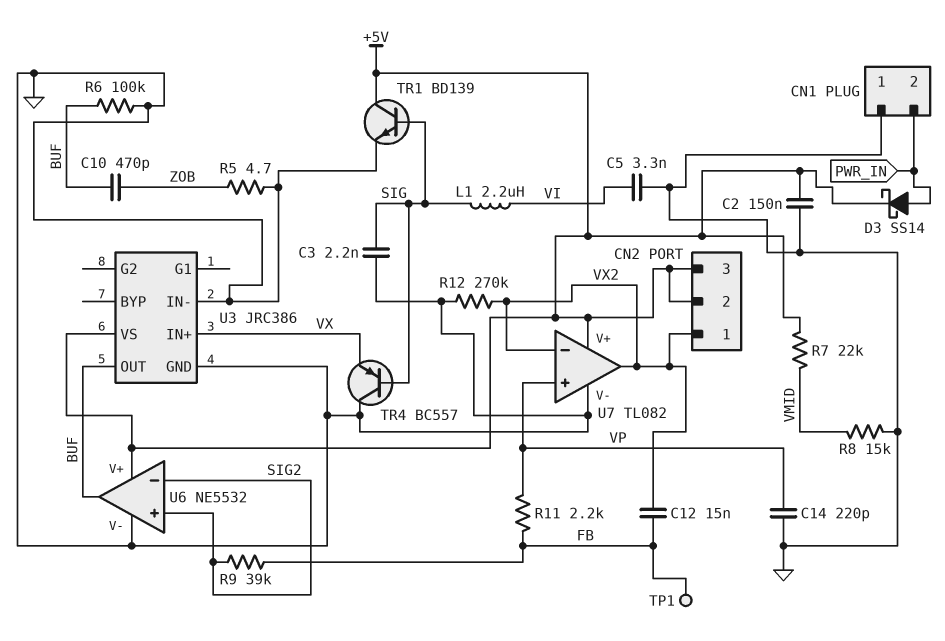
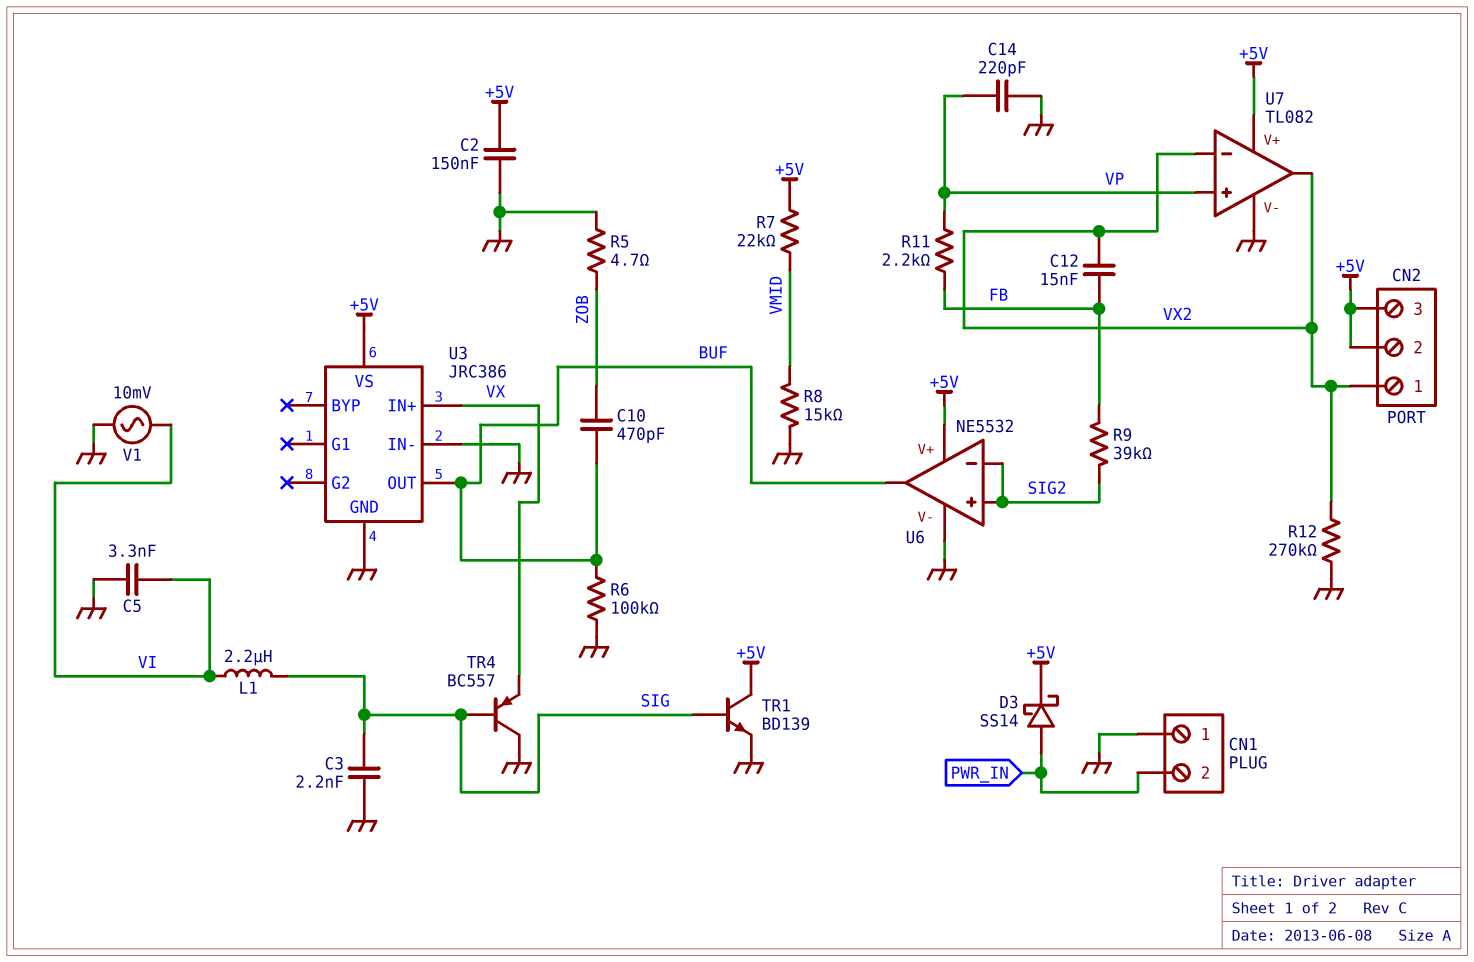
TP1: test point (FB) -> none
V1: none -> AC 10mV (GND, VI)

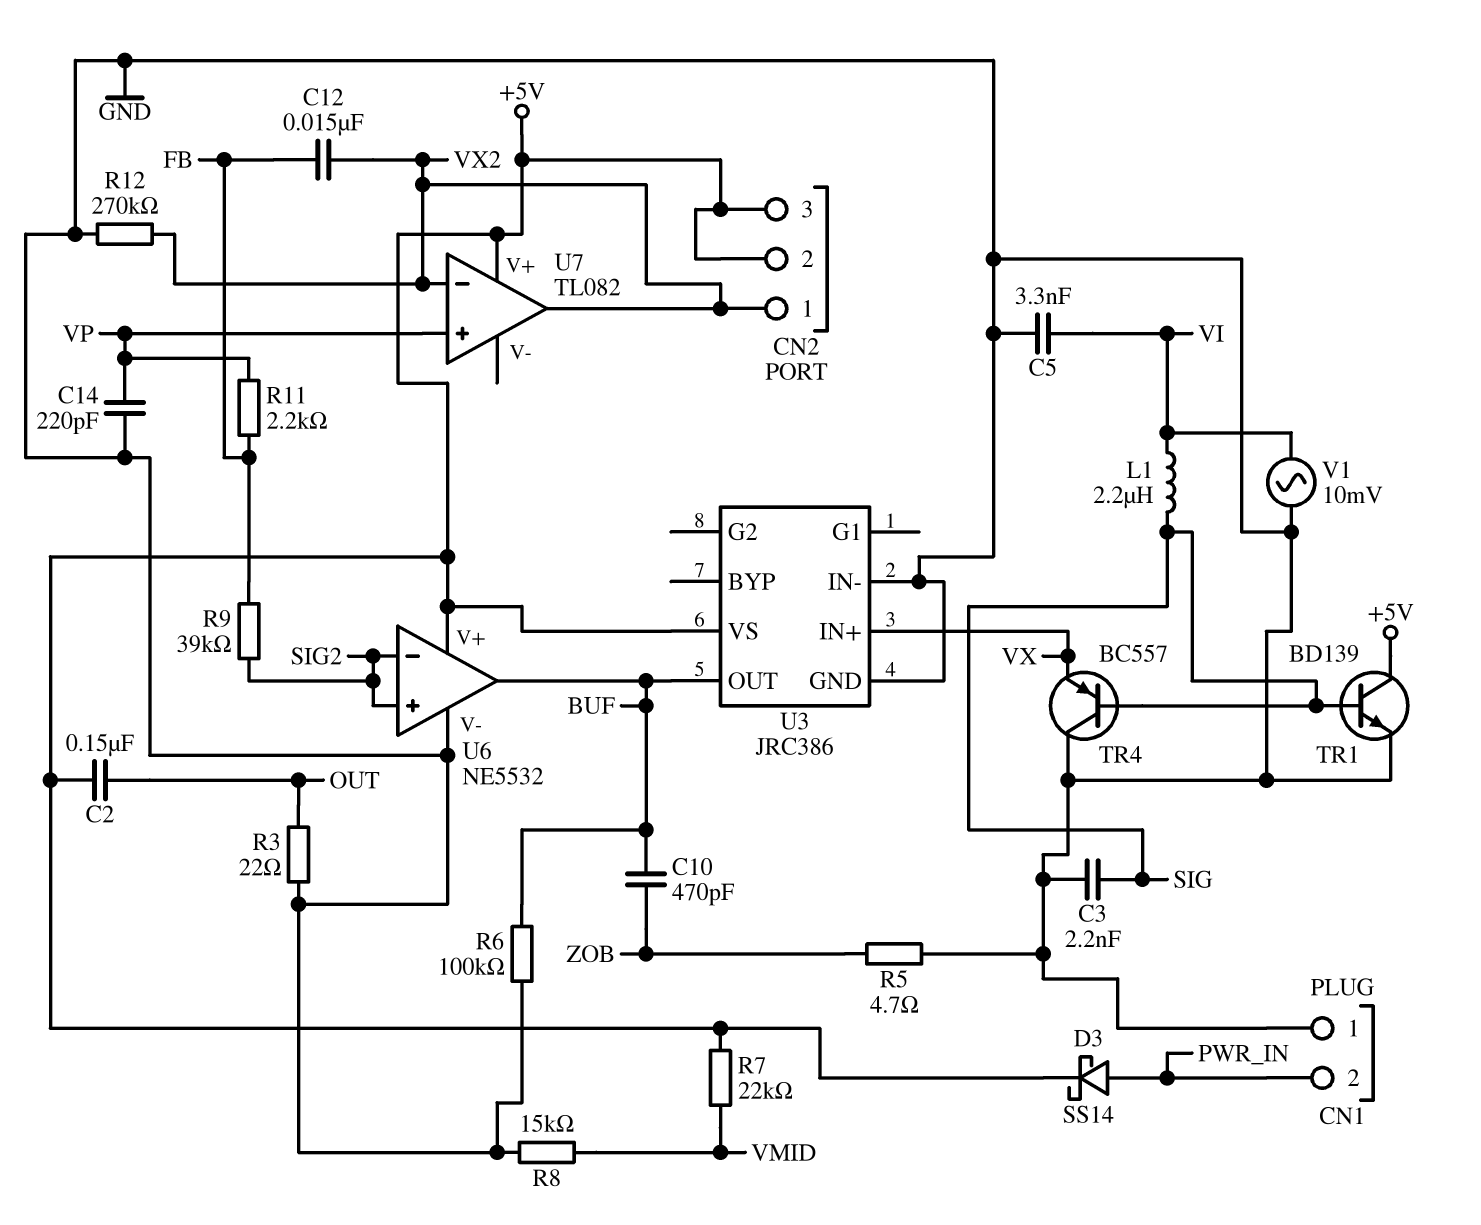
C2: 150nF (+5V, GND) -> 150nF (+5V, OUT)
R3: none -> 22 (GND, OUT)
U7 pin V-: GND -> none

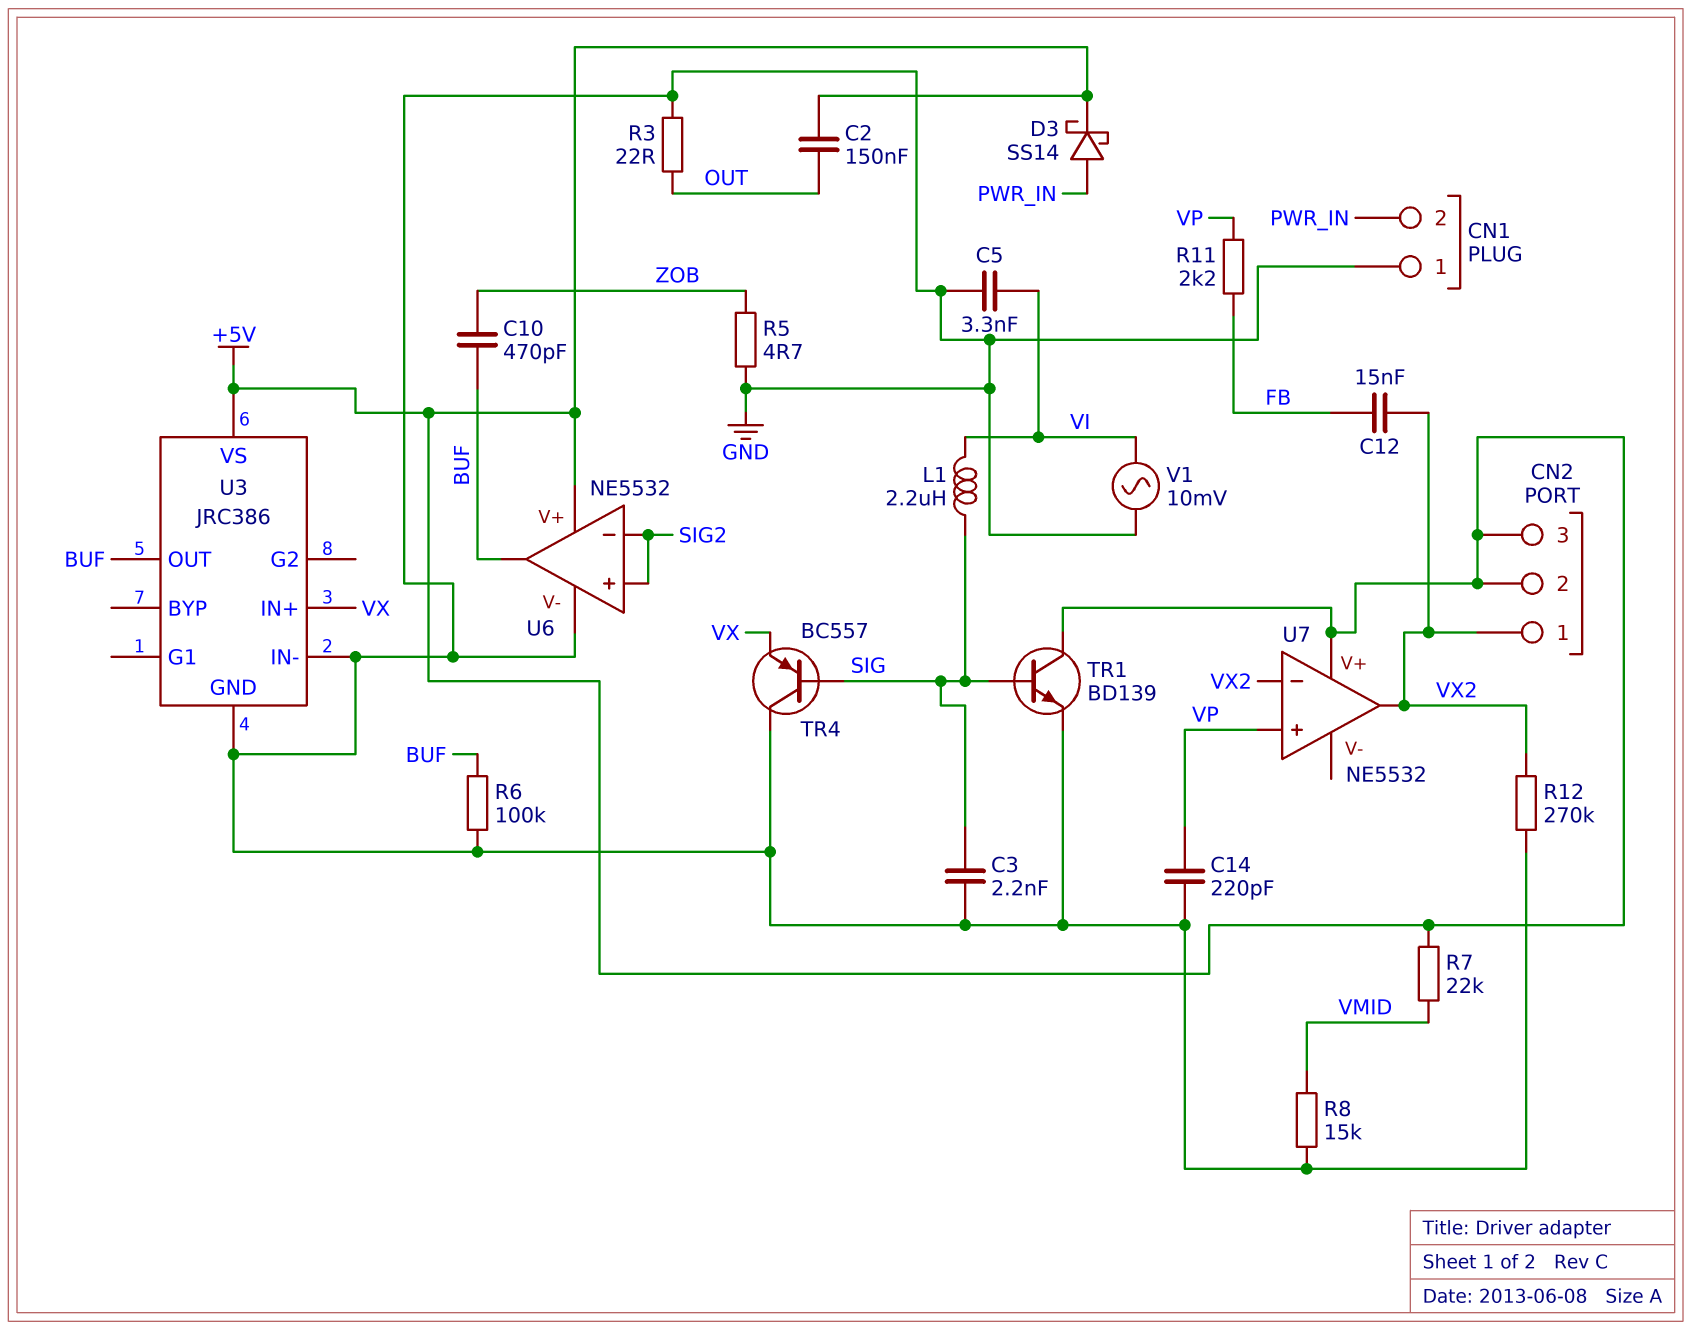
R9: 39k (FB, SIG2) -> none
U7: TL082 -> NE5532

